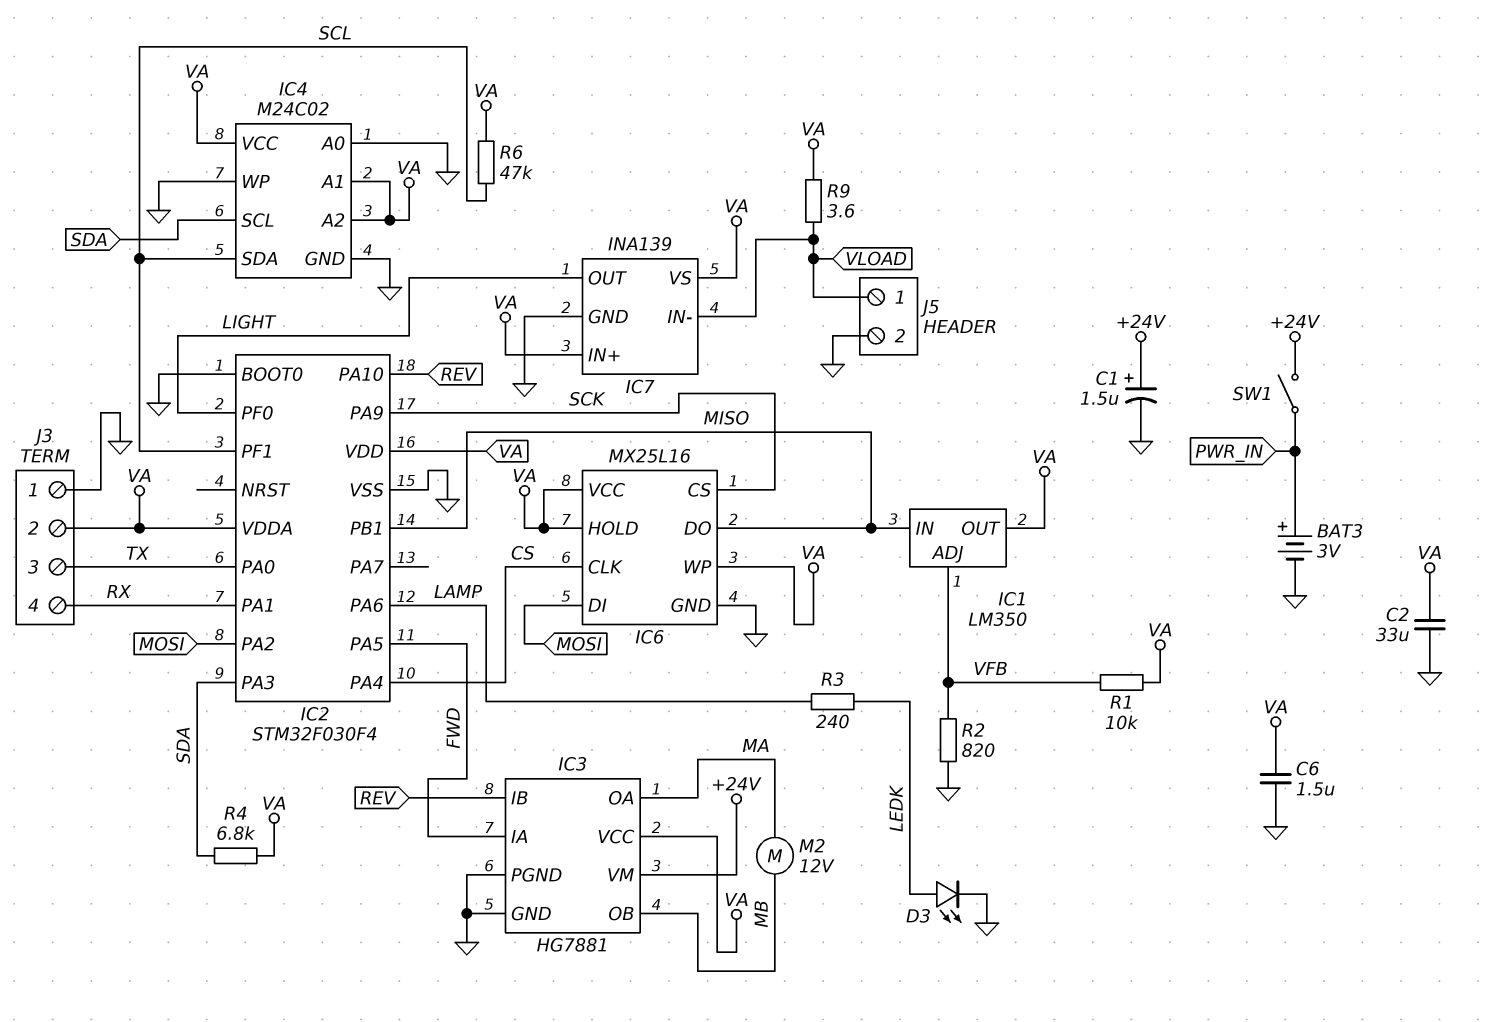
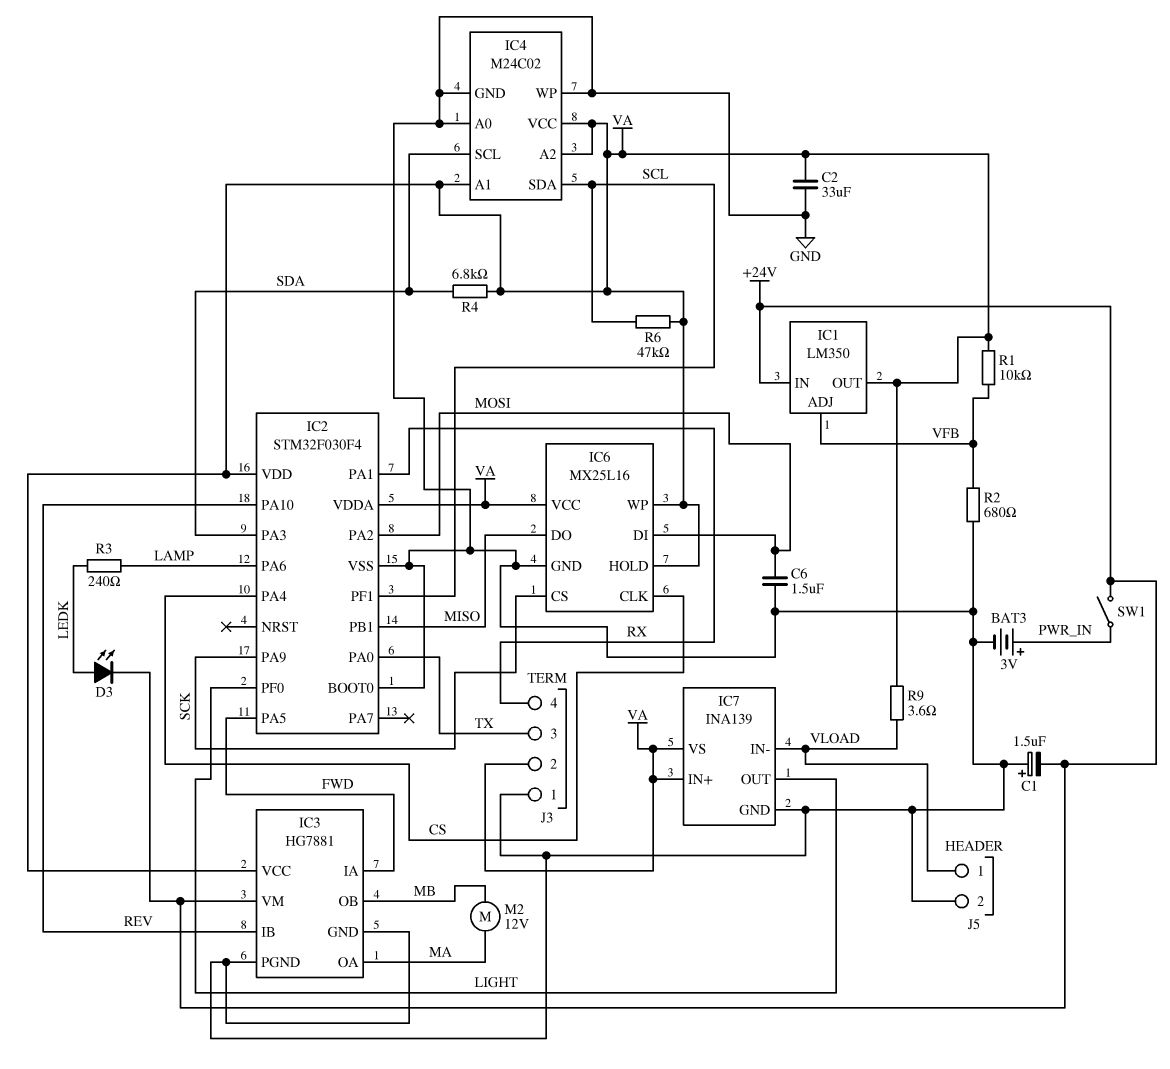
C1: 1.5uF (plus +24V, minus GND) -> 1.5uF (plus GND, minus +24V)
C6: 1.5uF (GND, VA) -> 1.5uF (GND, MOSI)
D3: LED (A LEDK, K GND) -> LED (A LEDK, K +24V)
IC1 pin IN: MISO -> +24V
R2: 820 (GND, VFB) -> 680 (GND, VFB)

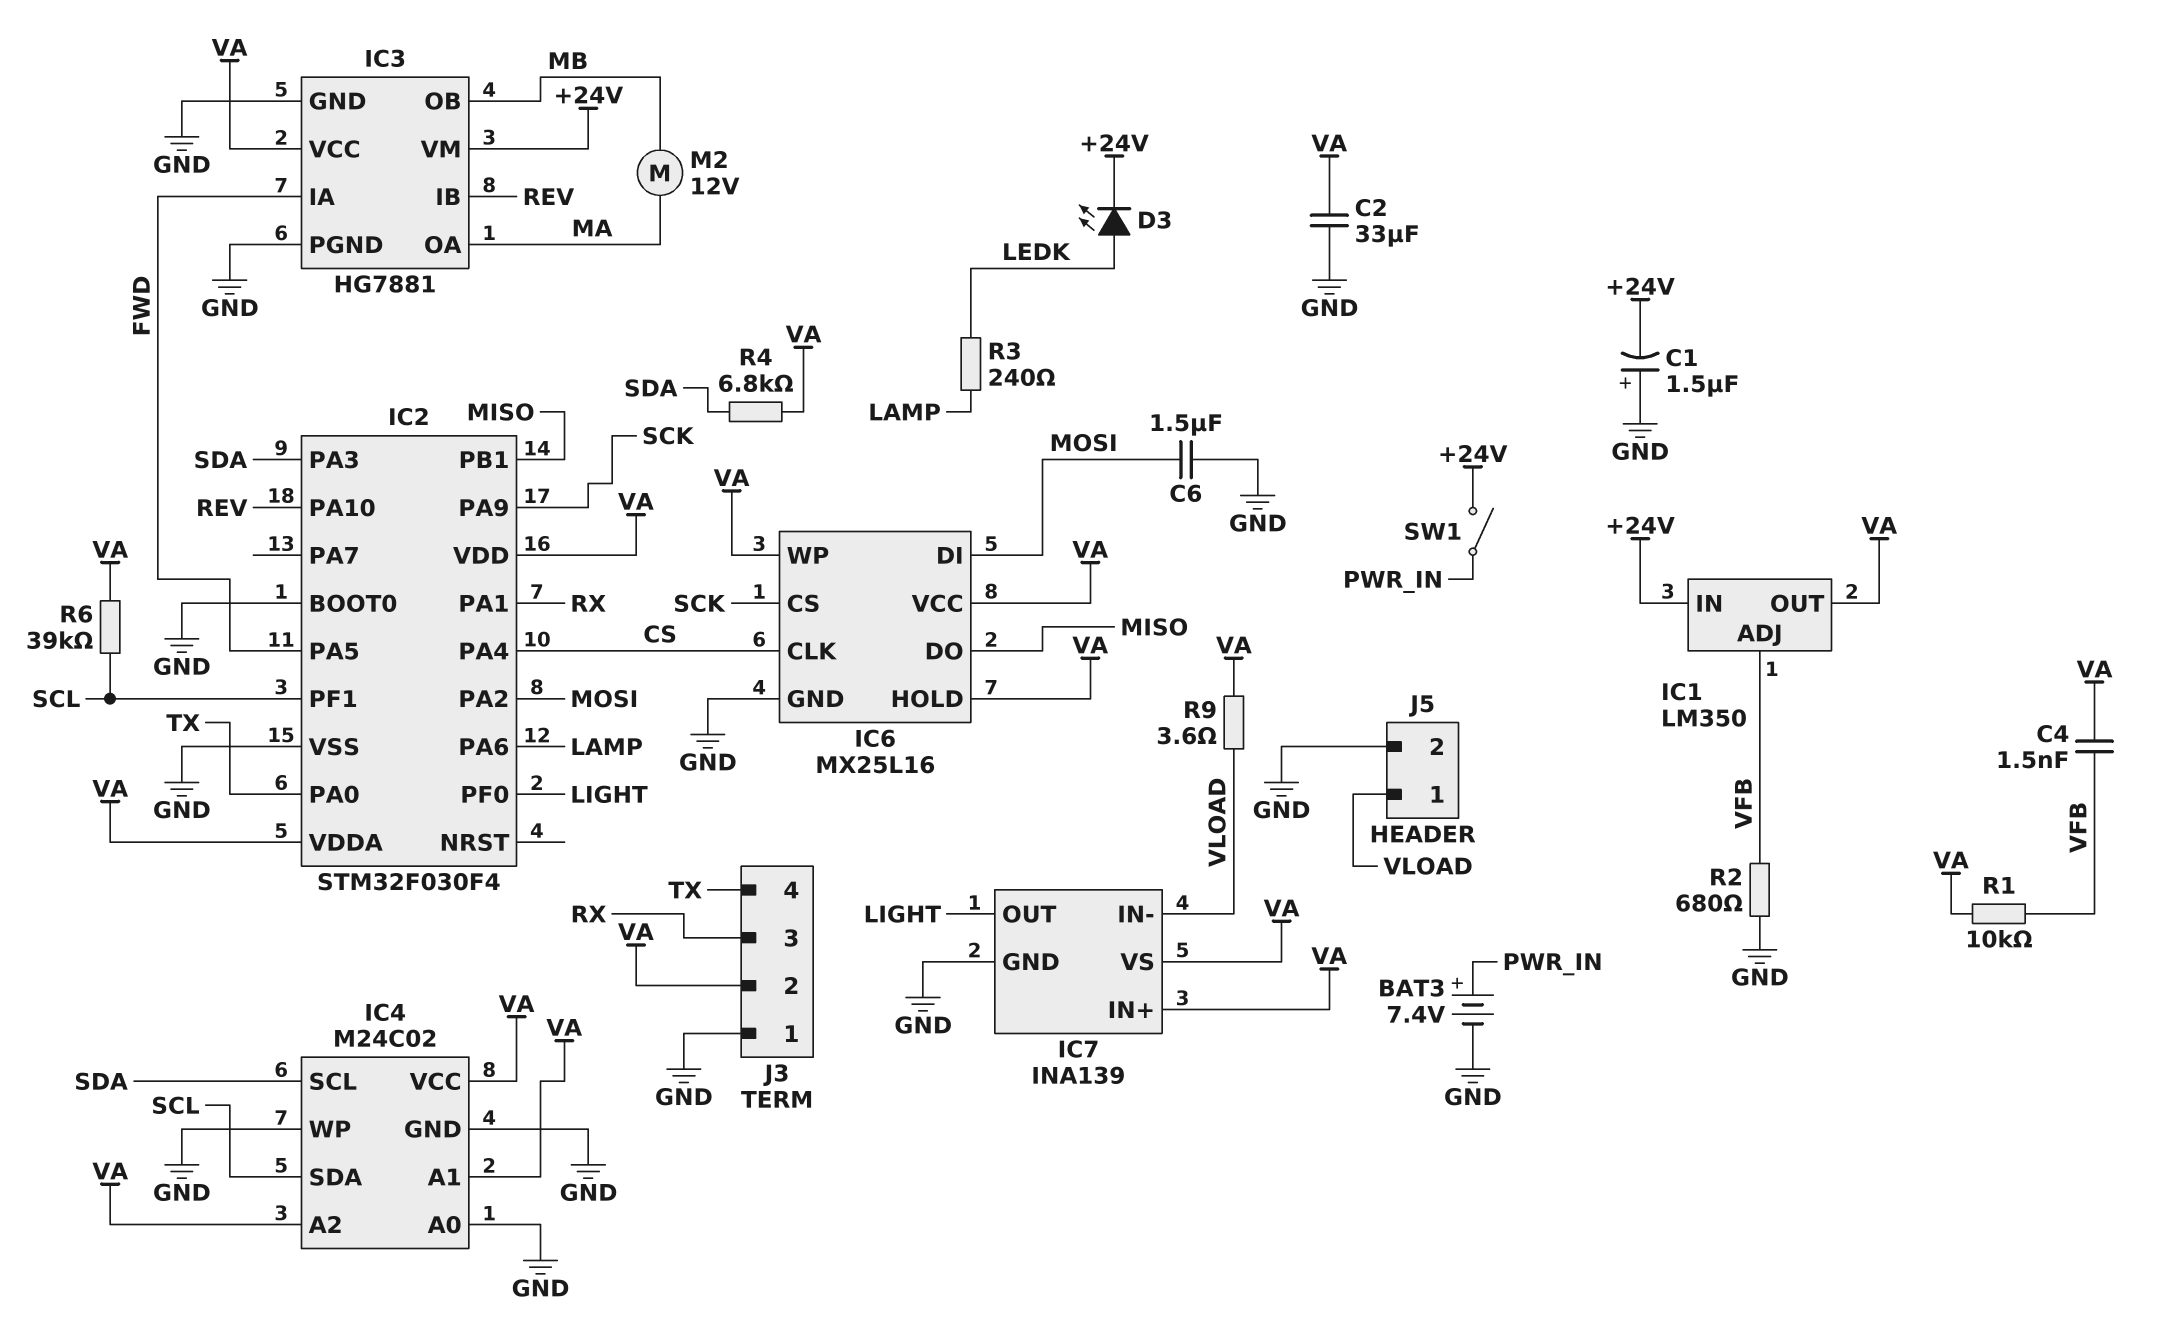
BAT3: 3V (plus PWR_IN, minus GND) -> 7.4V (plus PWR_IN, minus GND)
C4: none -> 1.5nF (VA, VFB)
J3 pin 3: TX -> RX
J3 pin 4: RX -> TX
R6: 47k (SCL, VA) -> 39k (SCL, VA)

